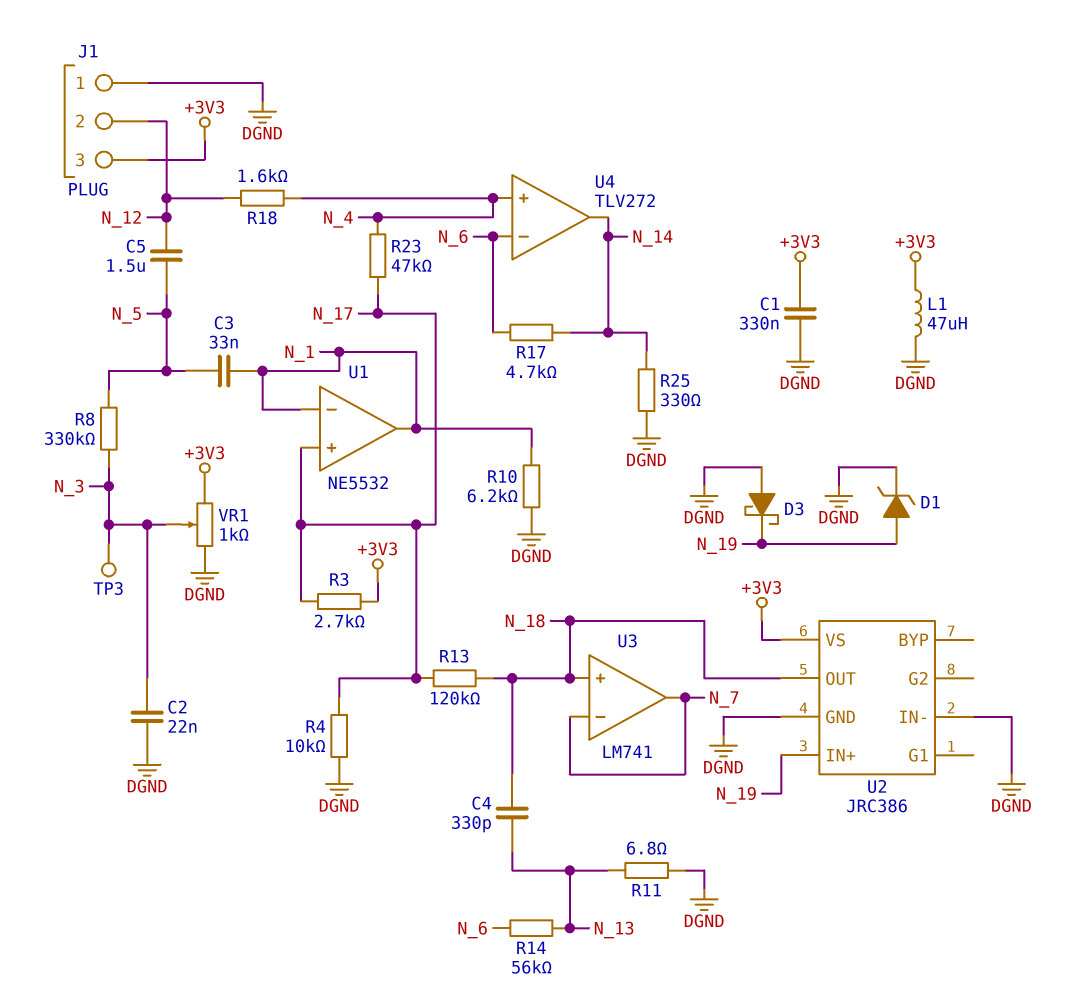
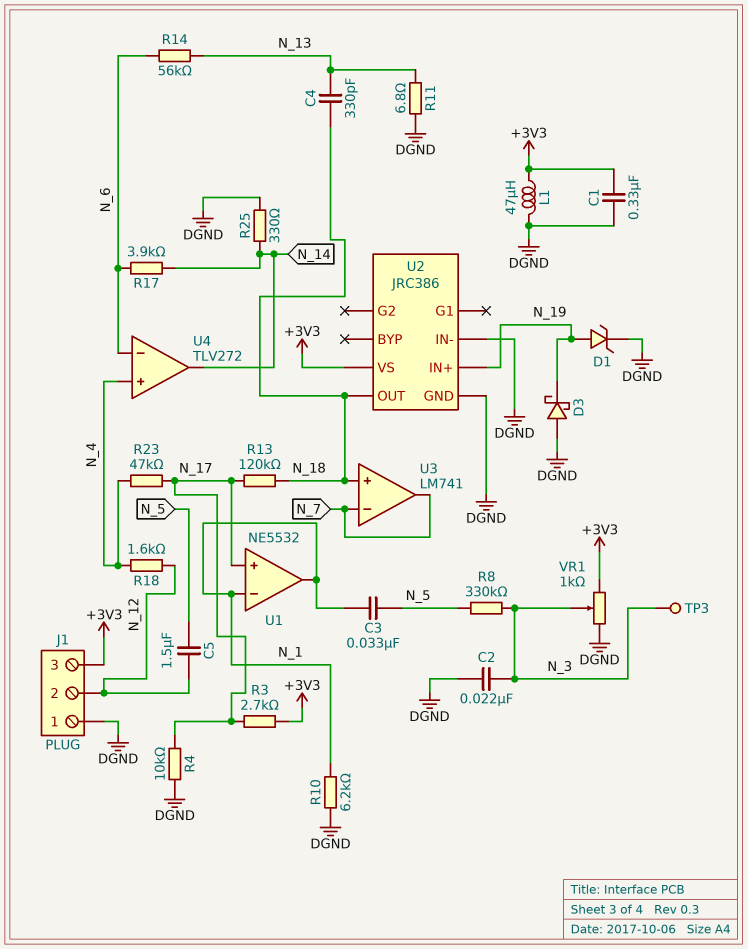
R17: 4.7k (N_6, N_14) -> 3.9k (N_6, N_14)

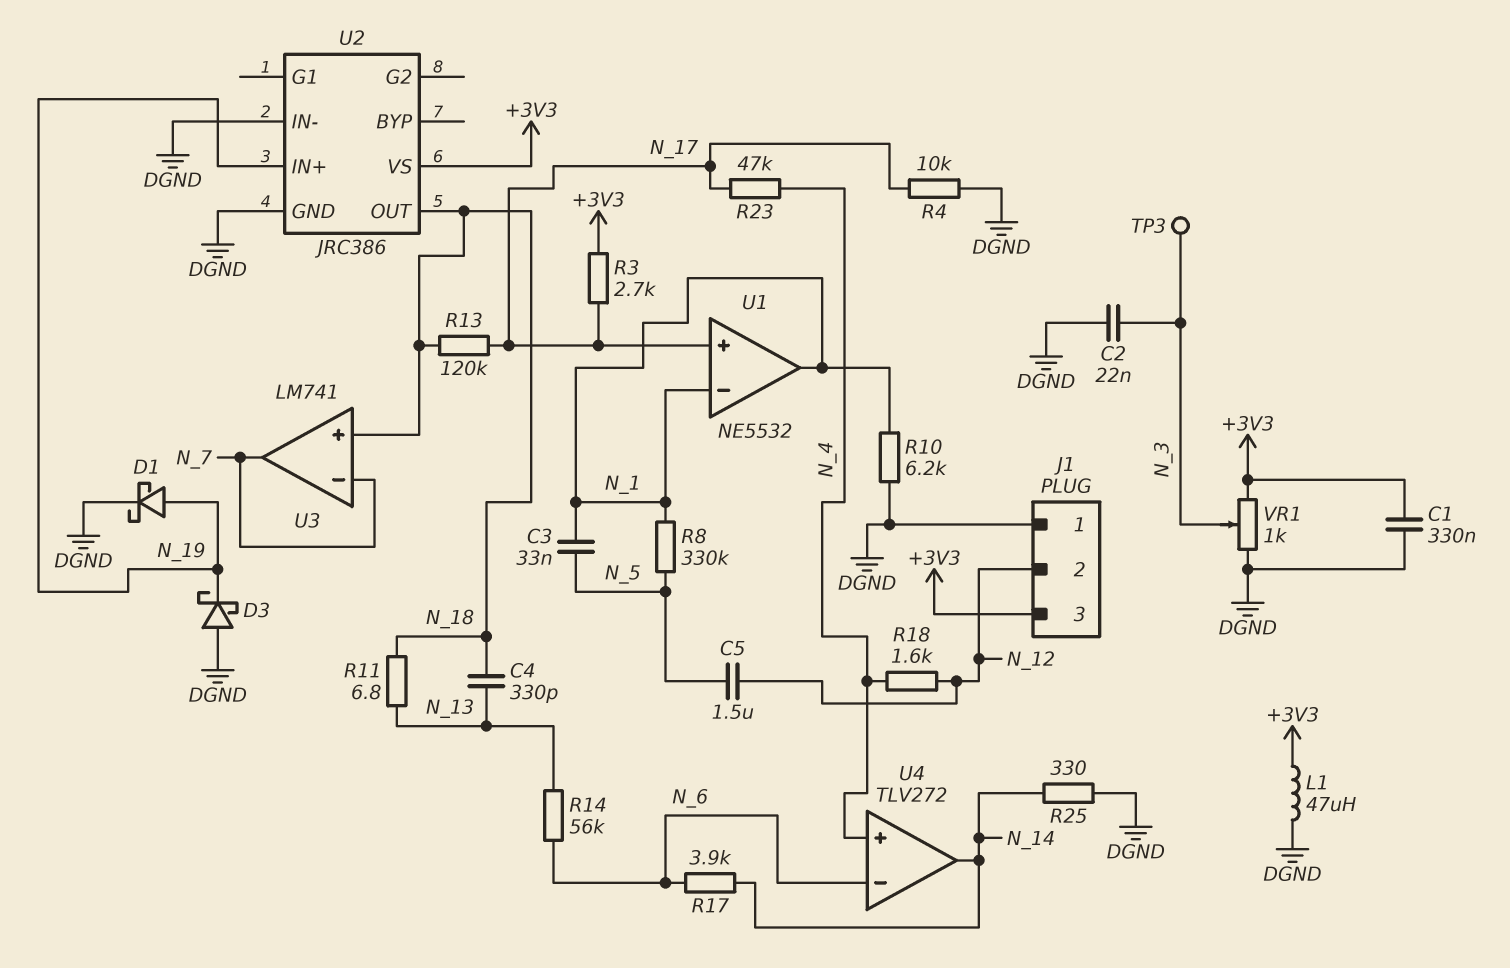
D1: zener (A N_19, K DGND) -> schottky (A N_19, K DGND)
R8: 330k (N_3, N_5) -> 330k (N_1, N_5)
R11: 6.8 (DGND, N_13) -> 6.8 (N_13, N_18)

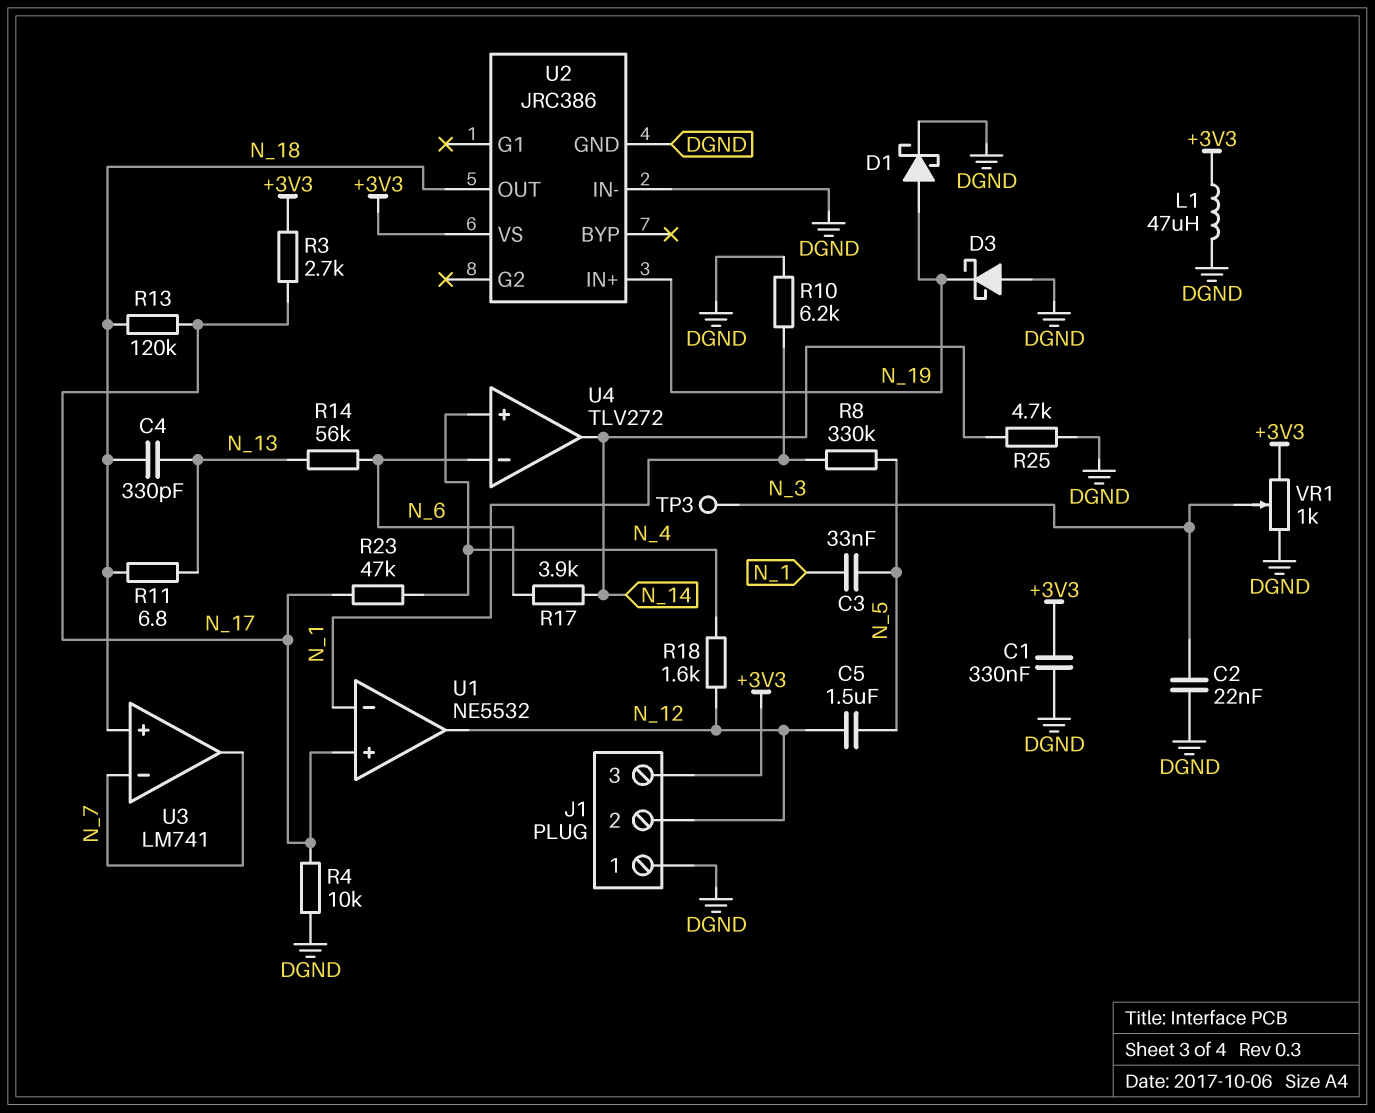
R25: 330 (DGND, N_14) -> 4.7k (DGND, N_14)
U1 pin out: N_1 -> N_12

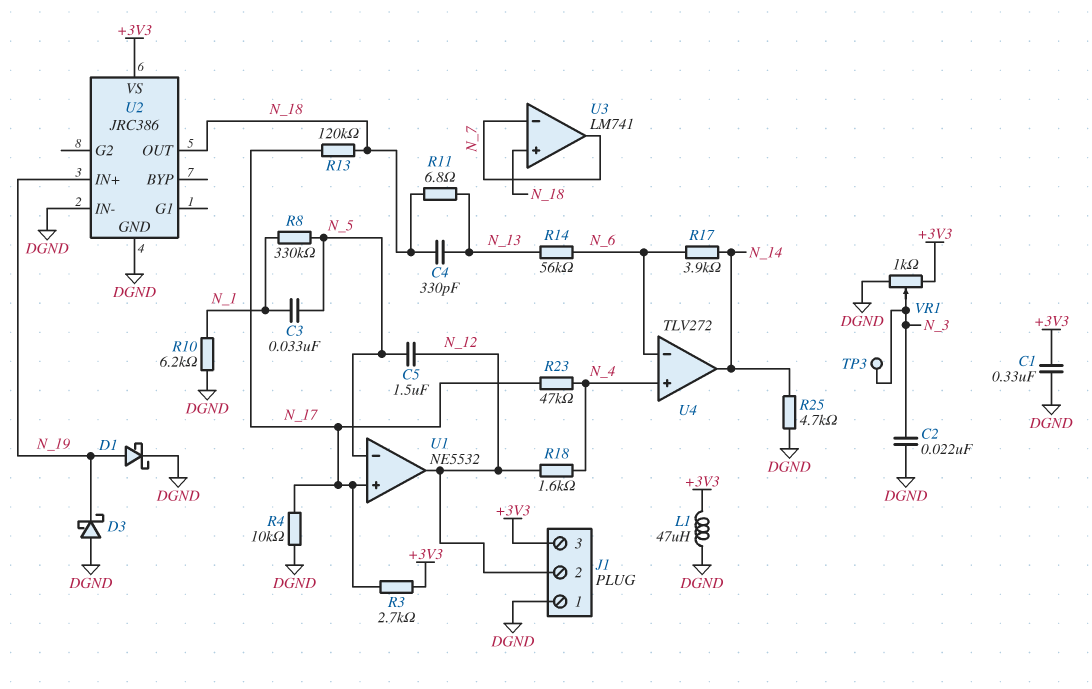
U1 pin in-: N_1 -> N_5

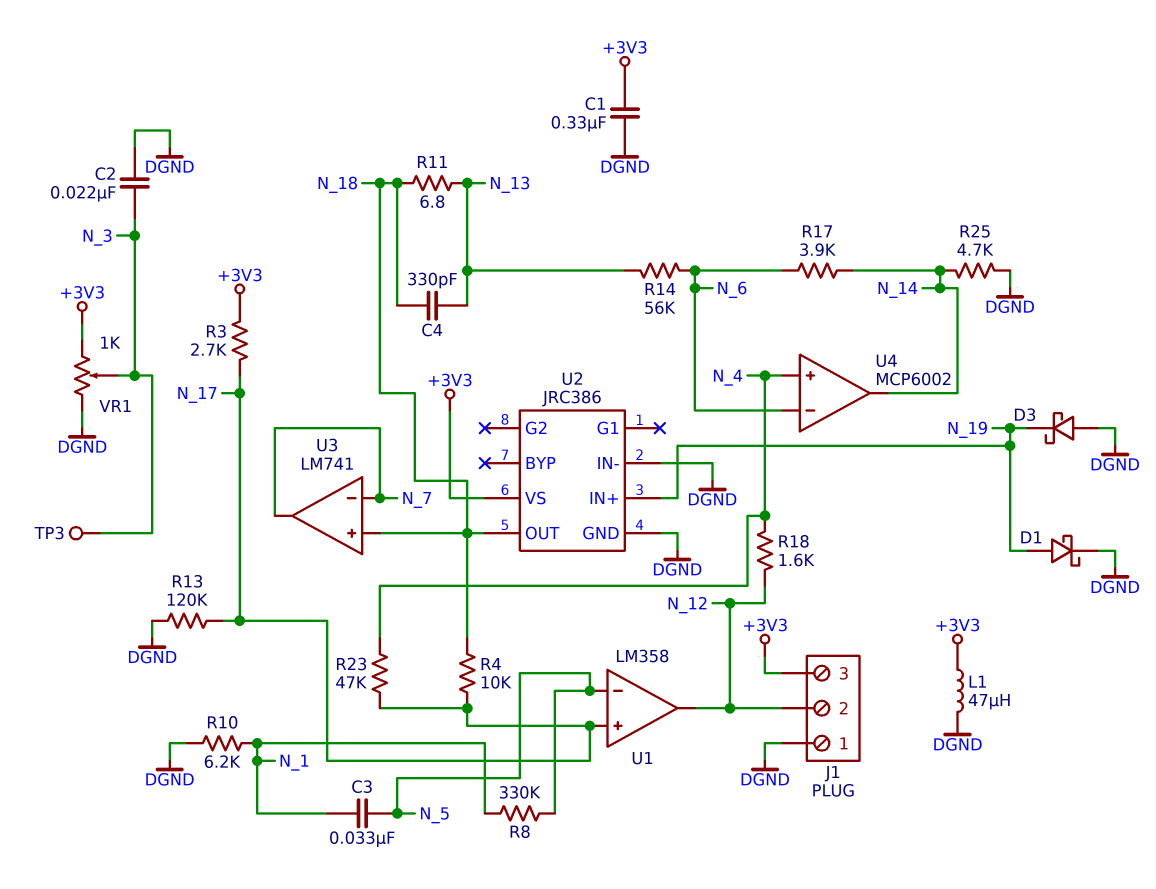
C5: 1.5uF (N_5, N_12) -> none
R4: 10k (DGND, N_17) -> 10k (N_17, N_18)
R13: 120k (N_17, N_18) -> 120k (DGND, N_17)
U1: NE5532 -> LM358
U4: TLV272 -> MCP6002

